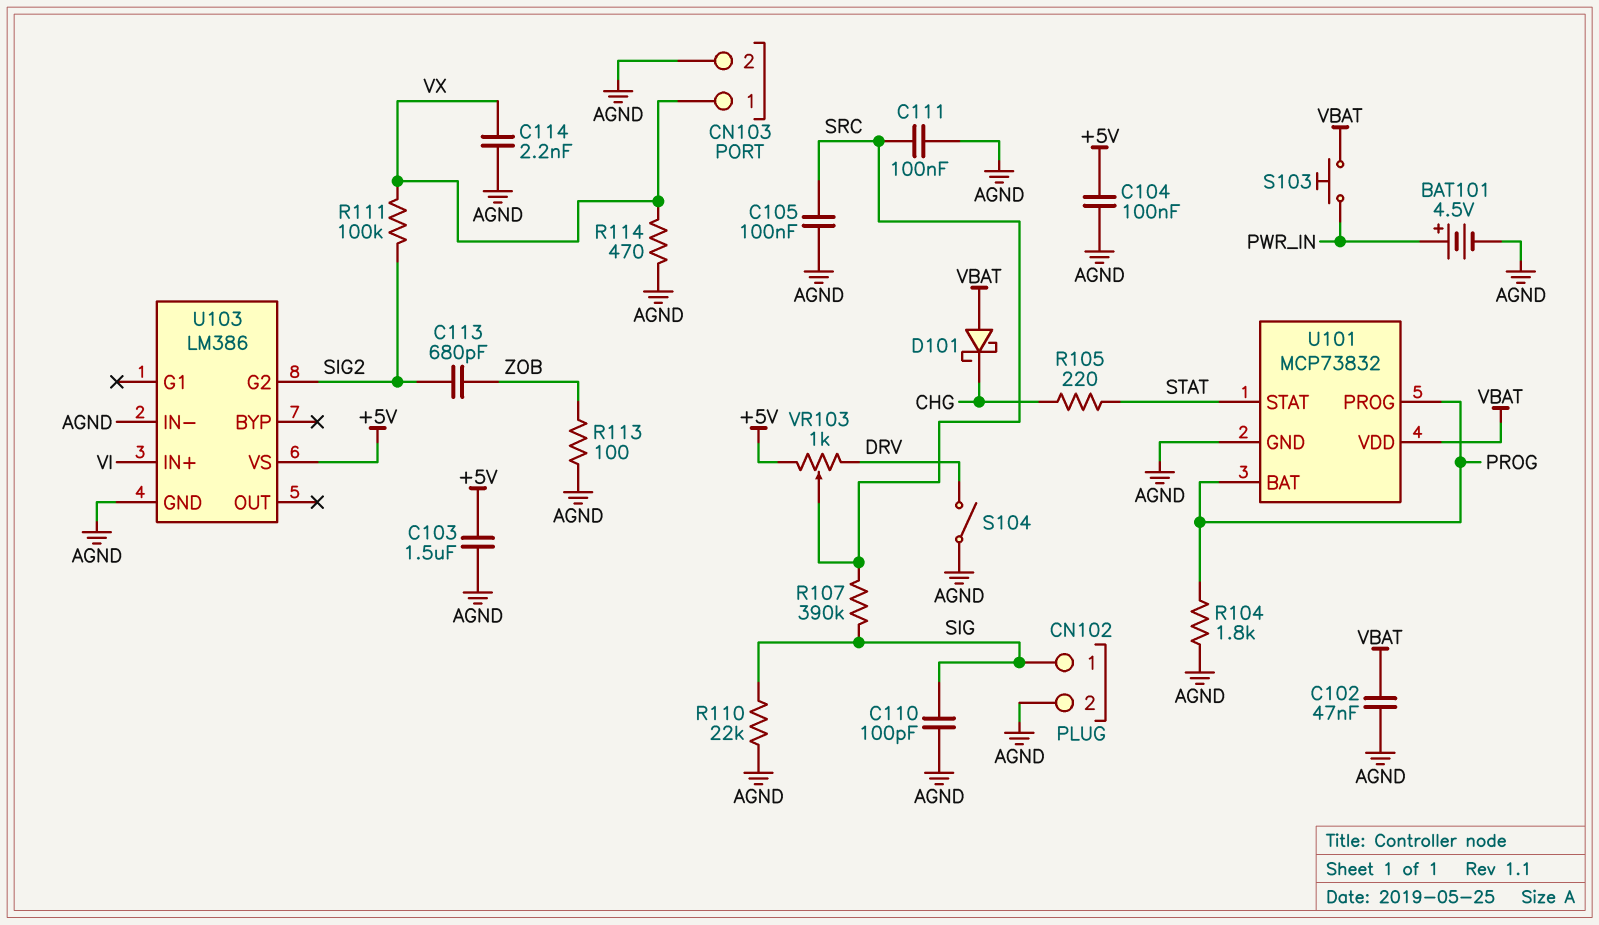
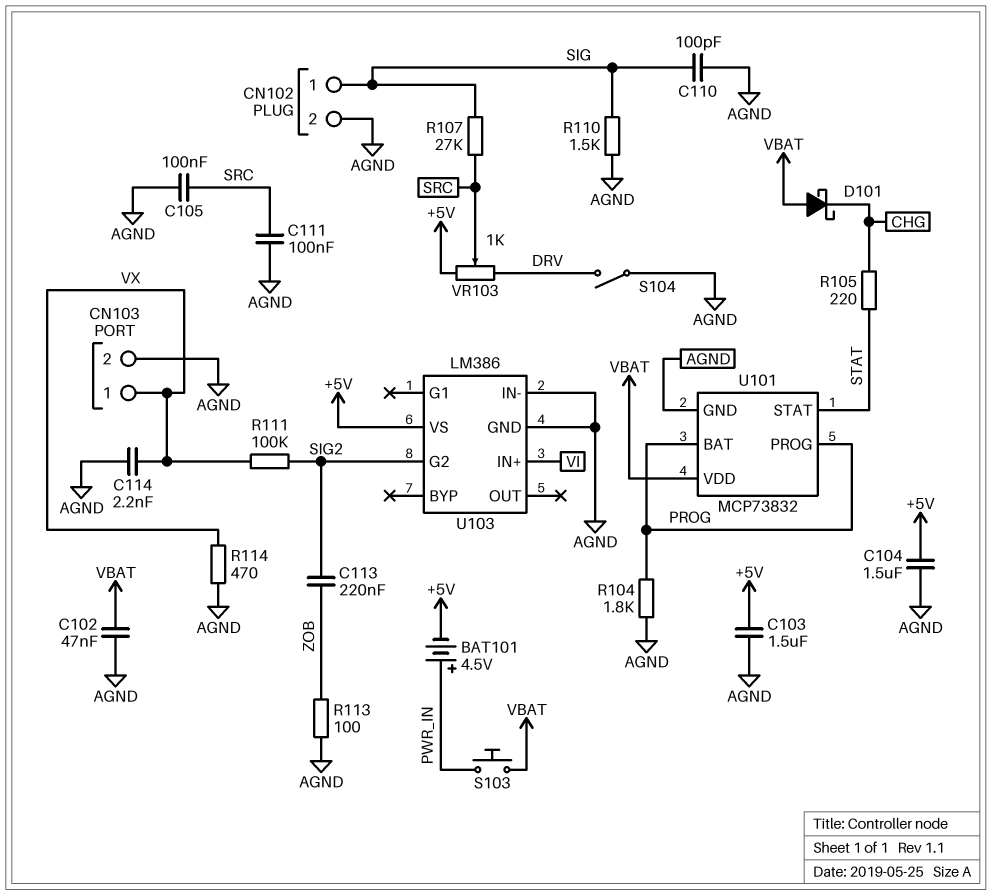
BAT101: 4.5V (plus PWR_IN, minus AGND) -> 4.5V (plus PWR_IN, minus +5V)
C104: 100nF (+5V, AGND) -> 1.5uF (+5V, AGND)
C113: 680pF (SIG2, ZOB) -> 220nF (SIG2, ZOB)
R107: 390k (SIG, SRC) -> 27k (SIG, SRC)
R110: 22k (AGND, SIG) -> 1.5k (AGND, SIG)

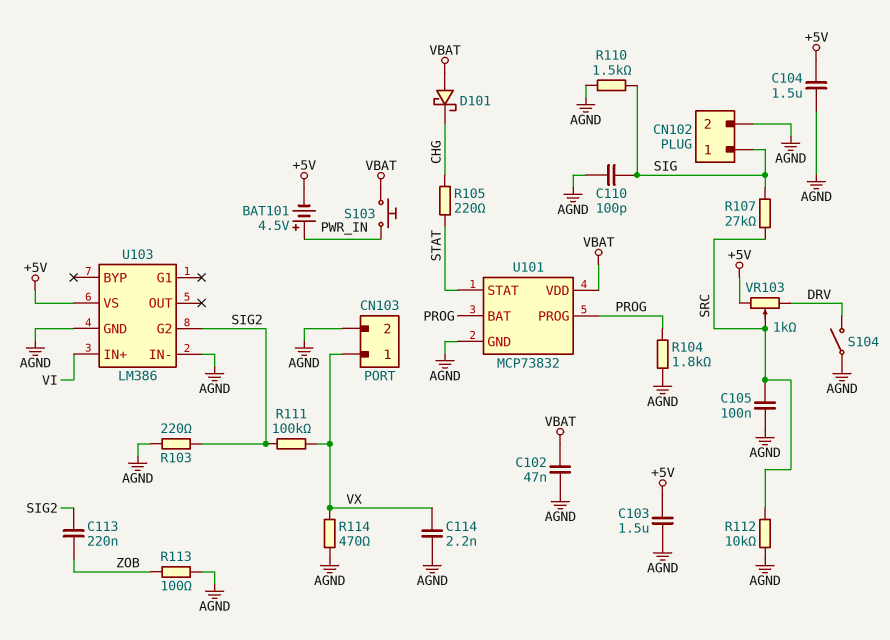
C111: 100nF (AGND, SRC) -> none
R103: none -> 220 (AGND, SIG2)
R112: none -> 10k (AGND, SRC)

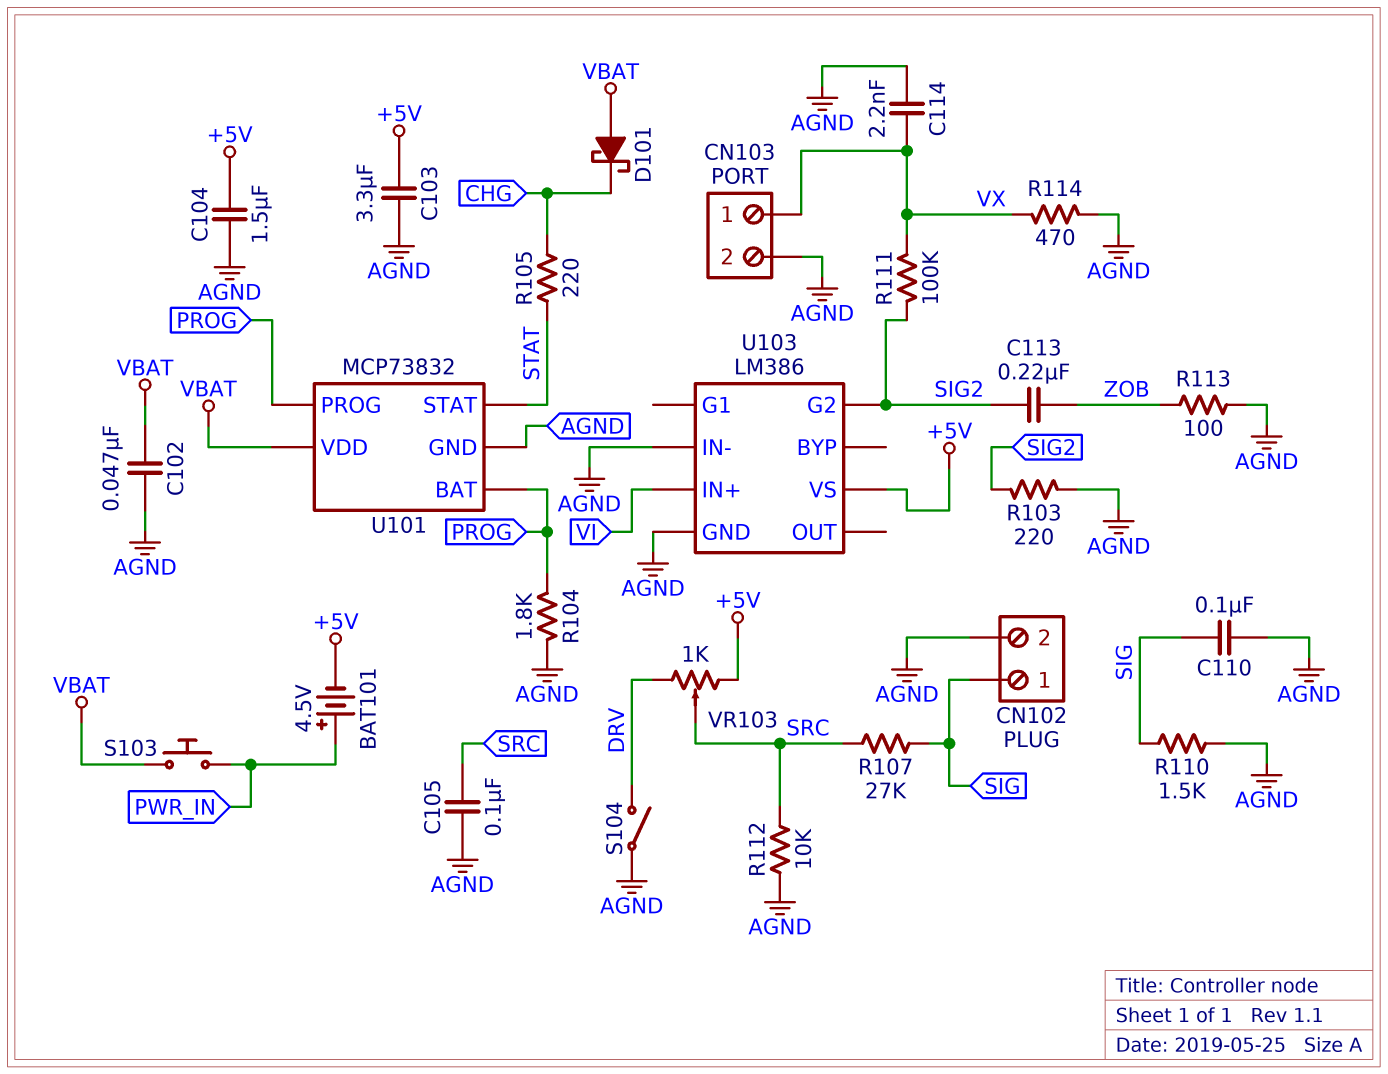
C103: 1.5uF (+5V, AGND) -> 3.3uF (+5V, AGND)
C110: 100pF (AGND, SIG) -> 100nF (AGND, SIG)

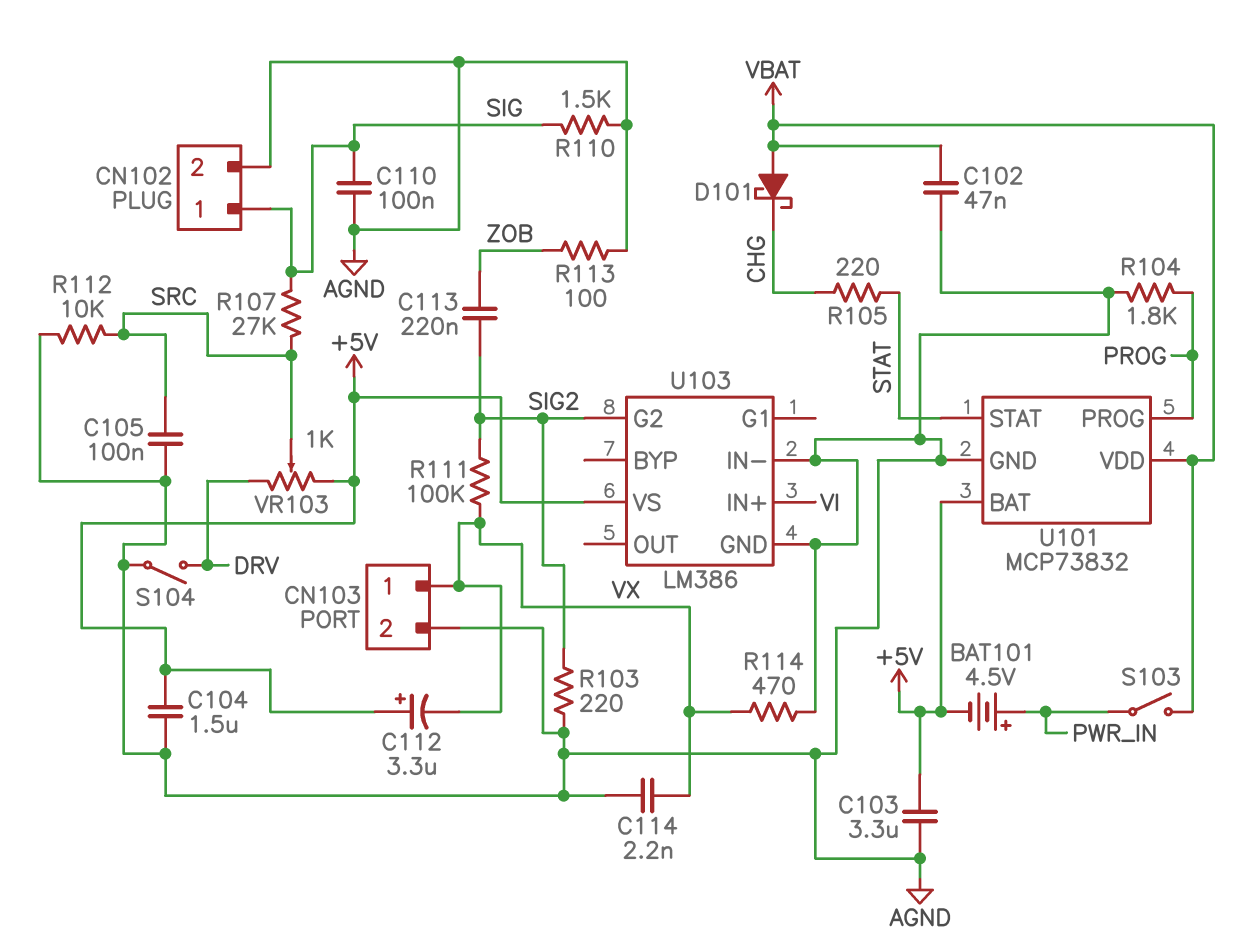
C112: none -> 3.3uF (plus +5V, minus VX)
S103: button (PWR_IN, VBAT) -> switch (PWR_IN, VBAT)
U101 pin BAT: PROG -> +5V

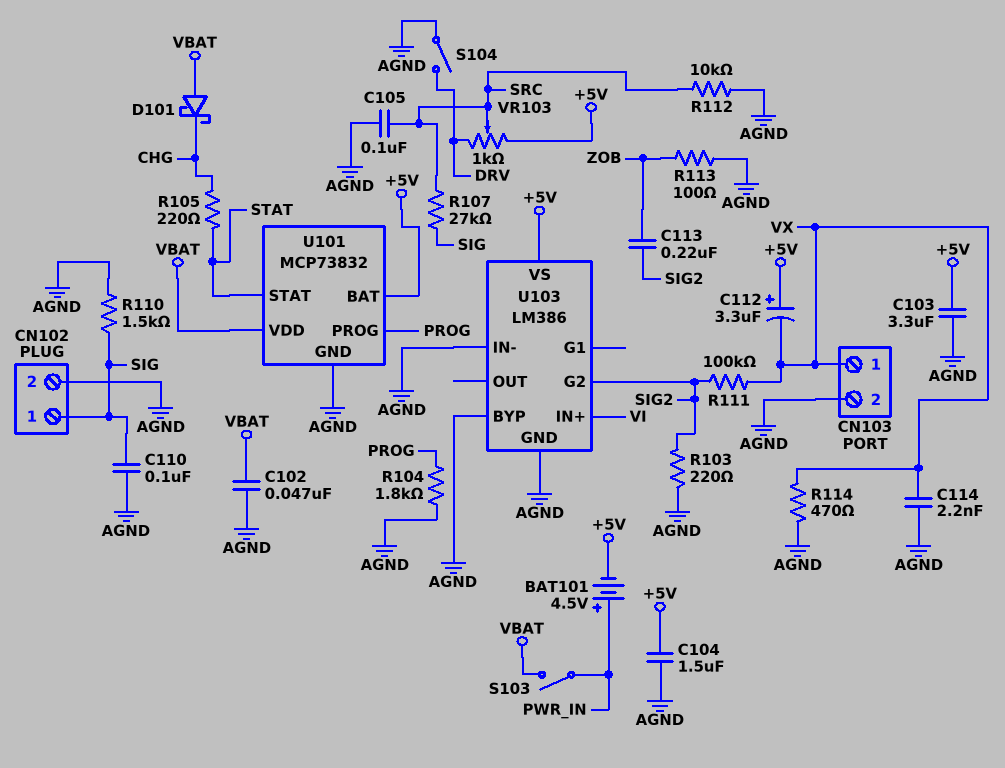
U103 pin BYP: none -> AGND

